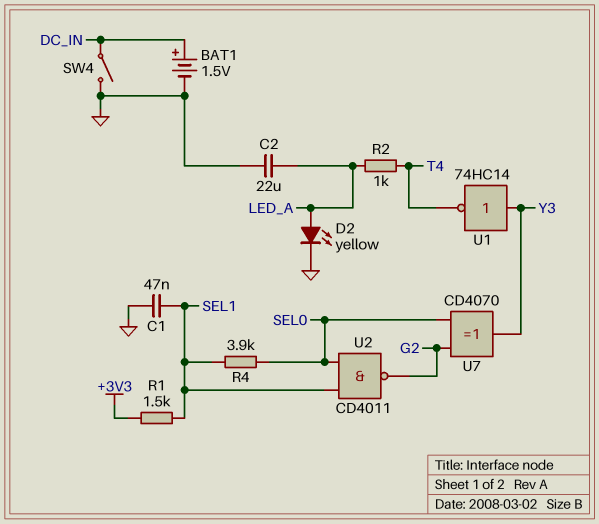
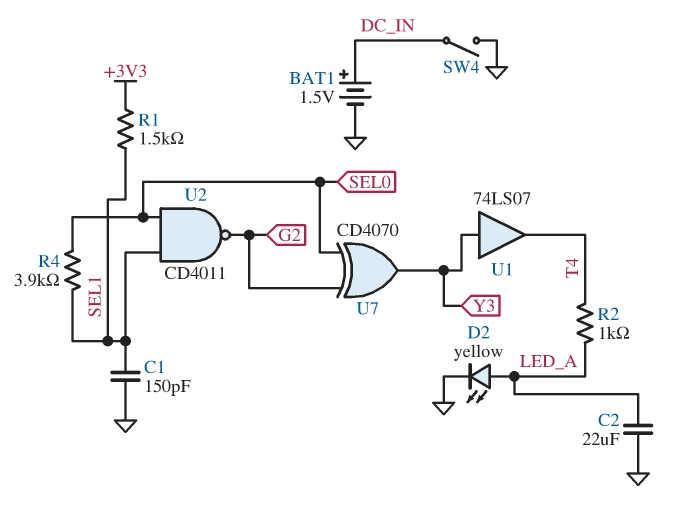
C1: 47nF (GND, SEL1) -> 150pF (GND, SEL1)
U1: NOT 74HC14 (in Y3, out T4) -> buffer 74LS07 (in Y3, out T4)

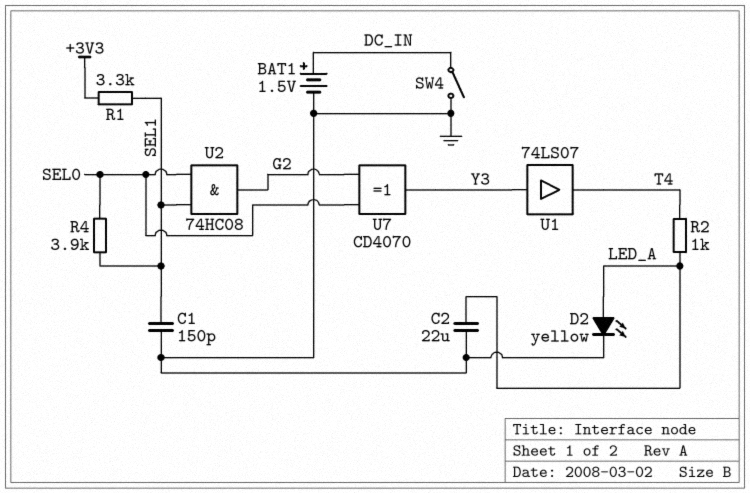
R1: 1.5k (+3V3, SEL1) -> 3.3k (+3V3, SEL1)
U2: NAND CD4011 (in SEL0, in SEL1, out G2) -> AND 74HC08 (in SEL0, in SEL1, out G2)

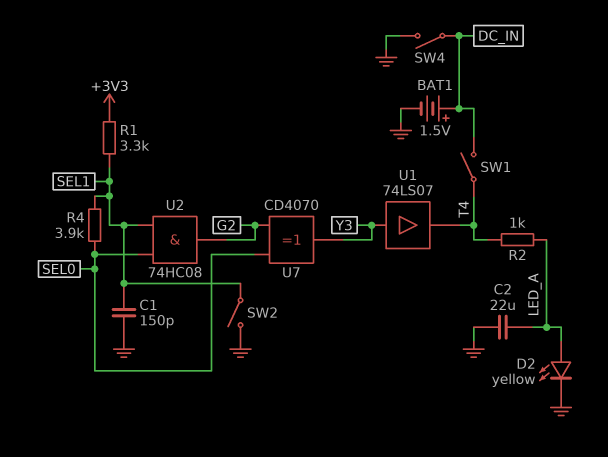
SW1: none -> switch (DC_IN, T4)
SW2: none -> switch (GND, SEL1)

